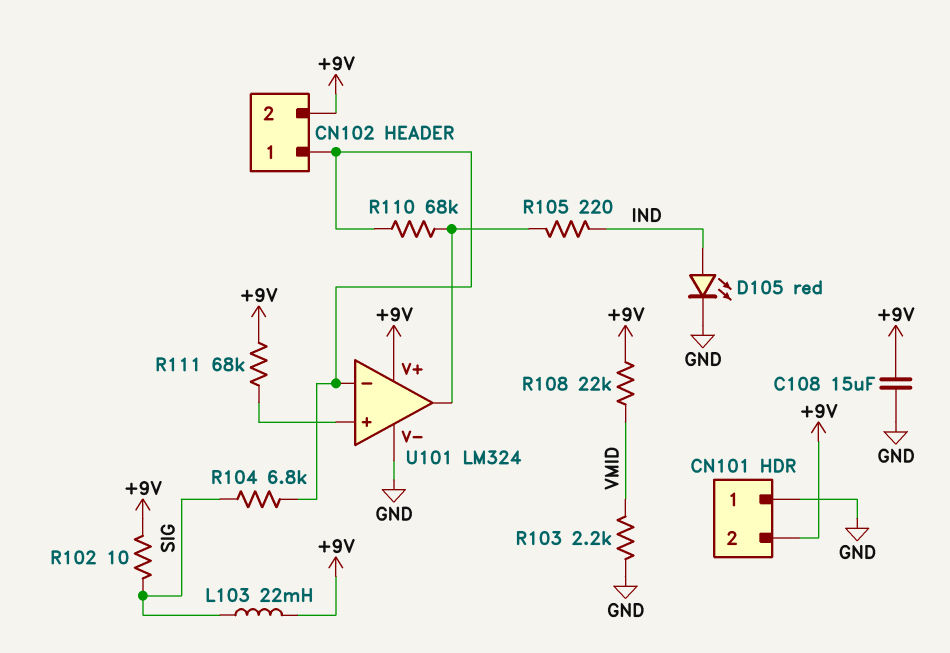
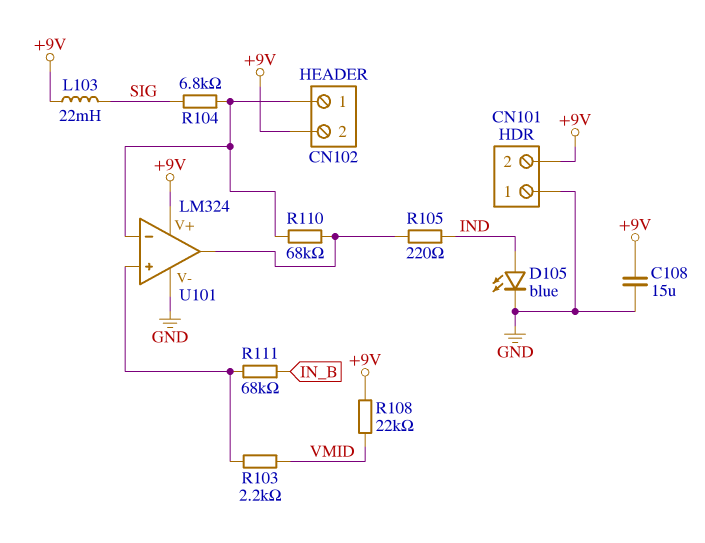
D105: LED red (A IND, K GND) -> LED blue (A IND, K GND)
R102: 10 (+9V, SIG) -> none
R103: 2.2k (GND, VMID) -> 2.2k (U101/in+, VMID)
R111: 68k (+9V, U101/in+) -> 68k (IN_B, U101/in+)

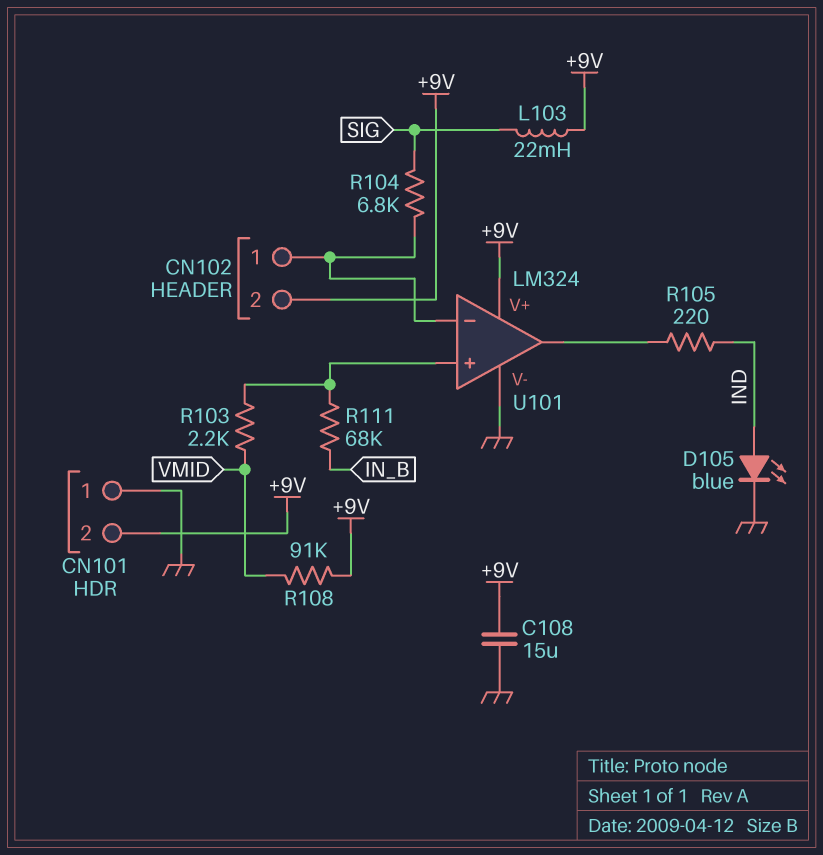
R108: 22k (+9V, VMID) -> 91k (+9V, VMID)
R110: 68k (CN102/1, U101/out) -> none

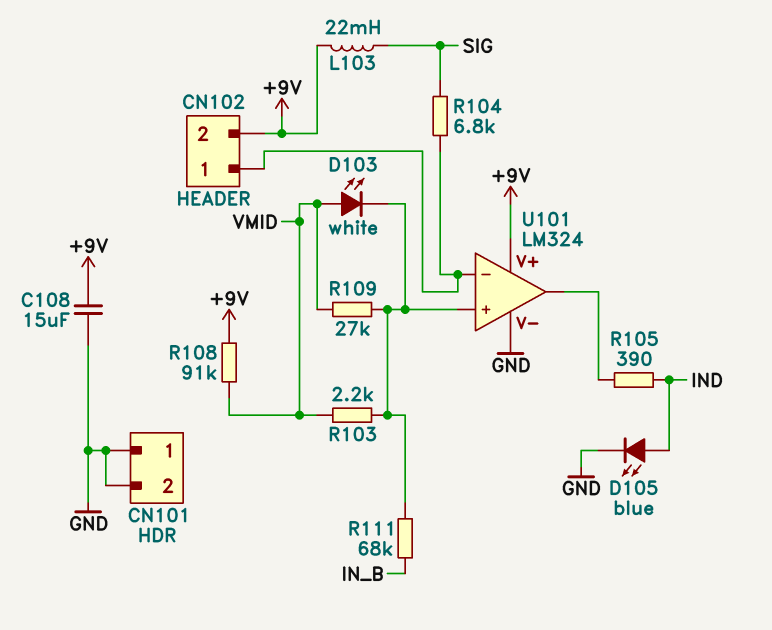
CN101 pin 2: +9V -> GND
D103: none -> LED white (A VMID, K U101/in+)
R105: 220 (IND, U101/out) -> 390 (IND, U101/out)
R109: none -> 27k (U101/in+, VMID)

